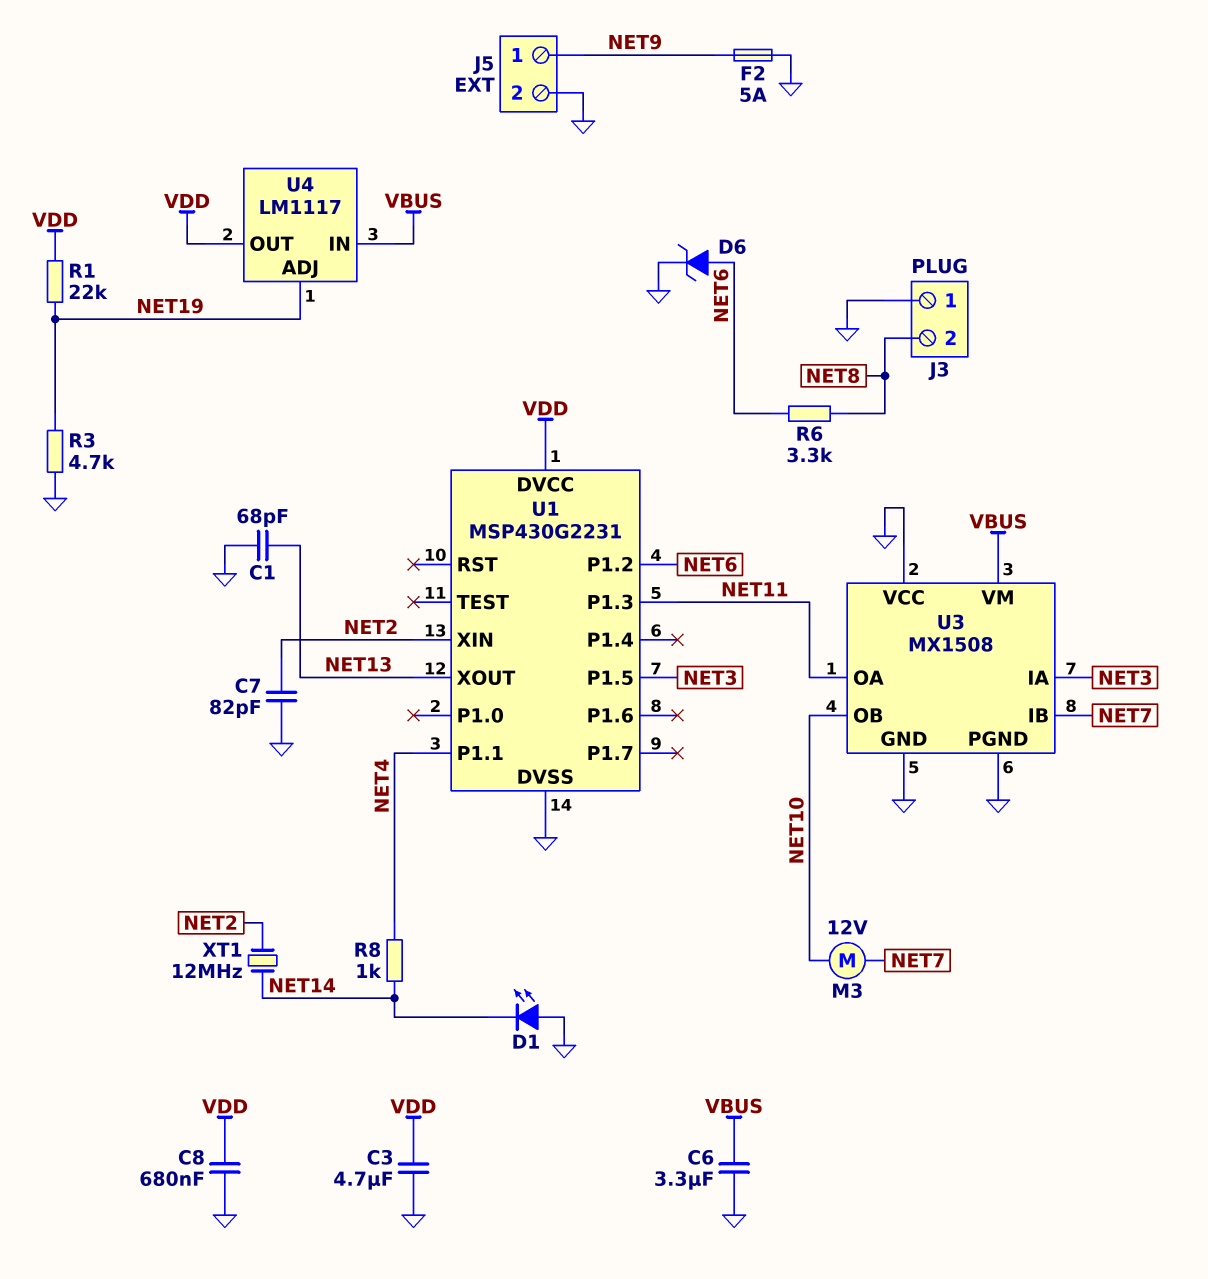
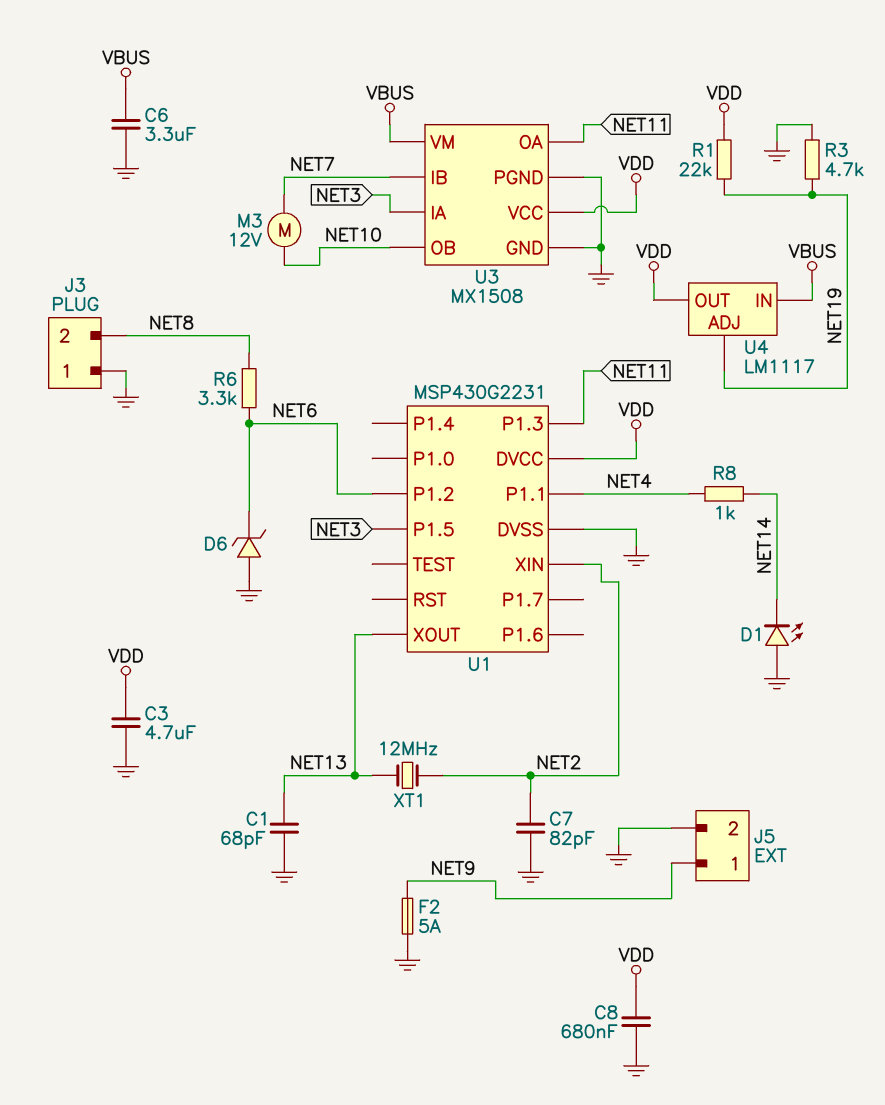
D6: zener (A NET6, K GND) -> zener (A GND, K NET6)
U3 pin VCC: GND -> VDD
XT1: 12MHz (NET2, NET14) -> 12MHz (NET2, NET13)

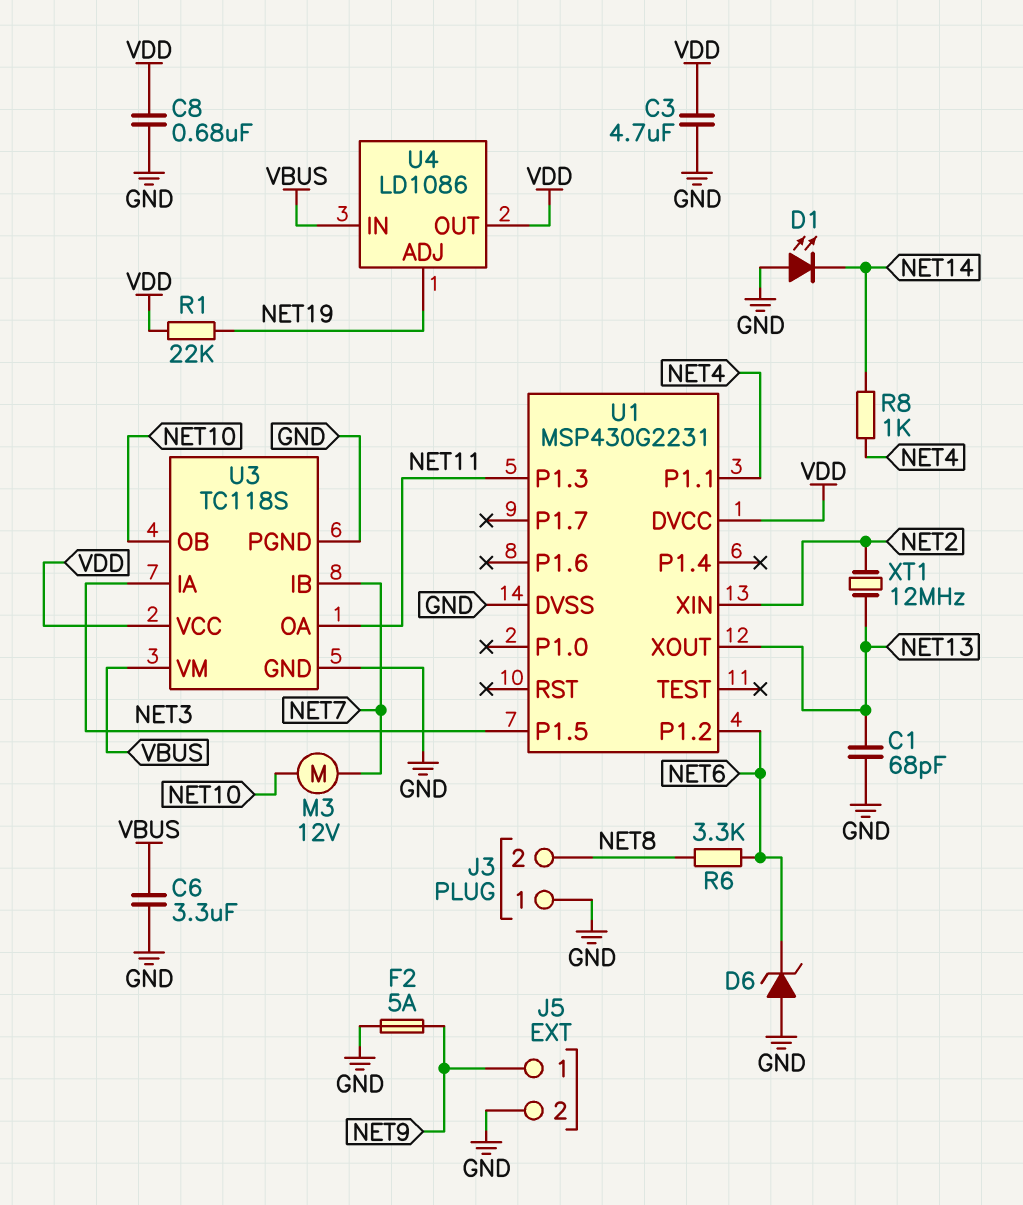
C7: 82pF (GND, NET2) -> none
R3: 4.7k (GND, NET19) -> none
U3: MX1508 -> TC118S
U4: LM1117 -> LD1086

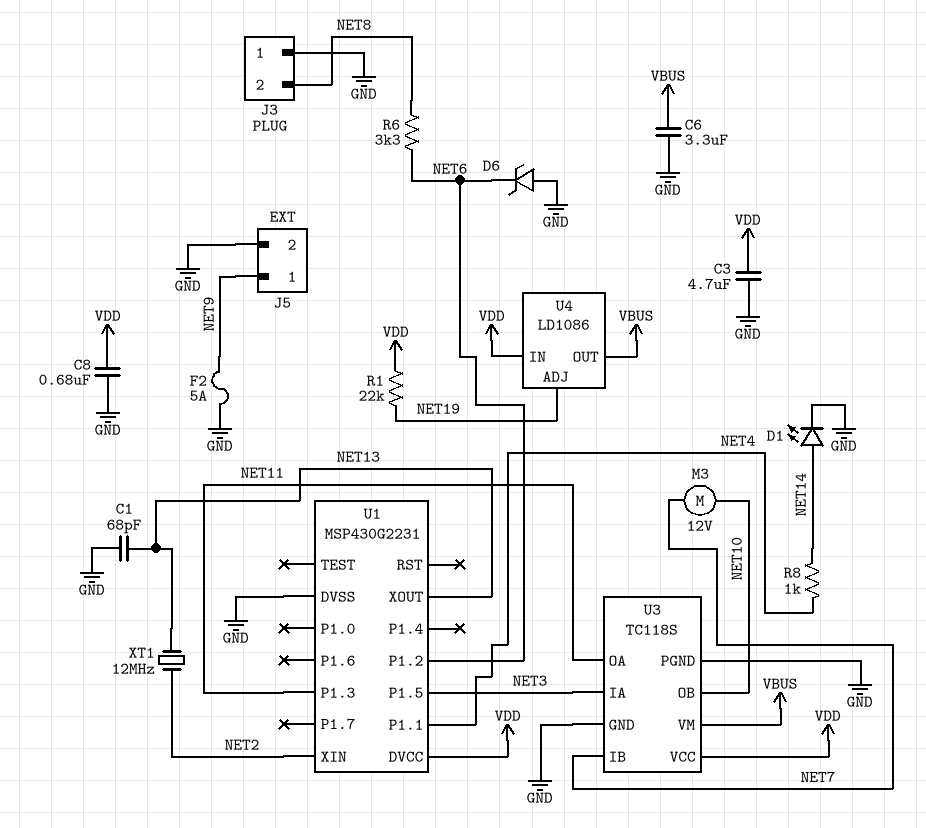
D1: LED (A GND, K NET14) -> LED (A NET14, K GND)
U4 pin IN: VBUS -> VDD
U4 pin OUT: VDD -> VBUS

